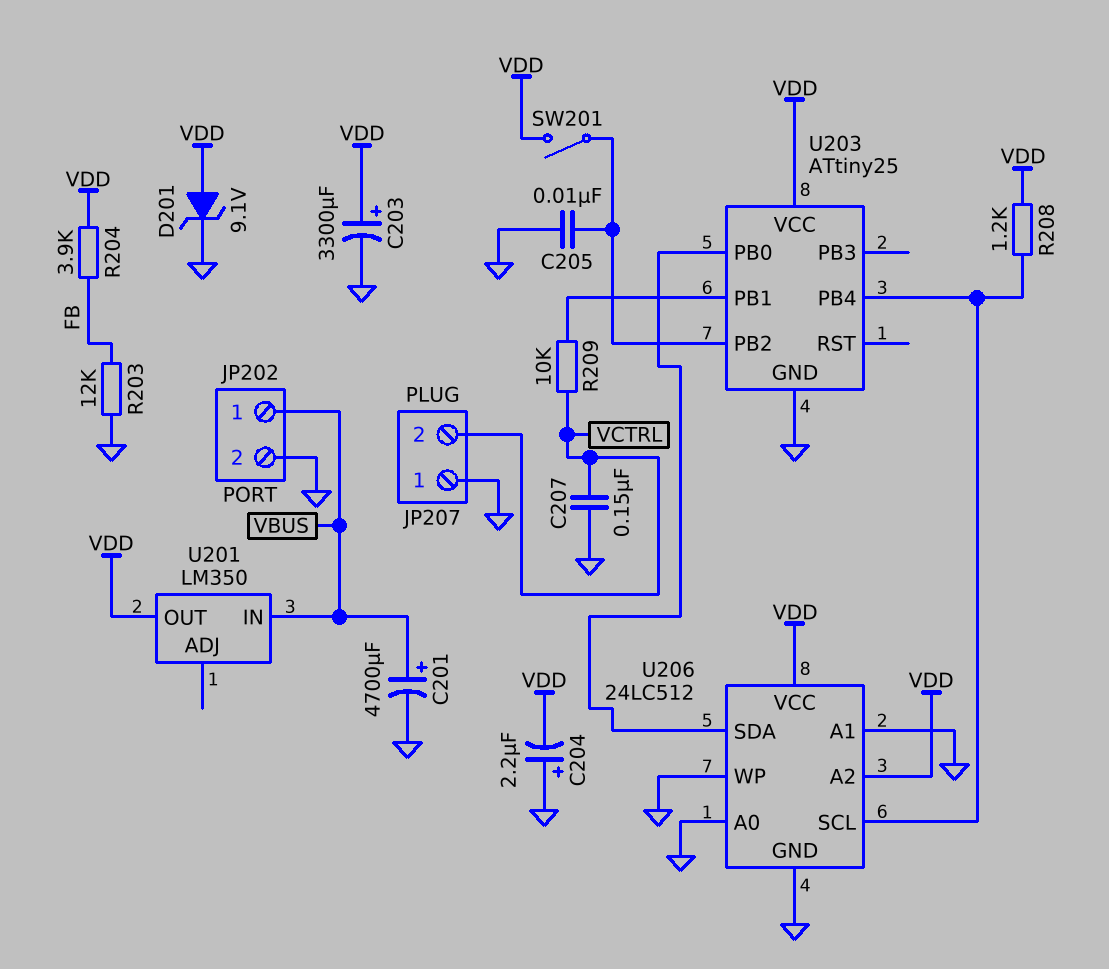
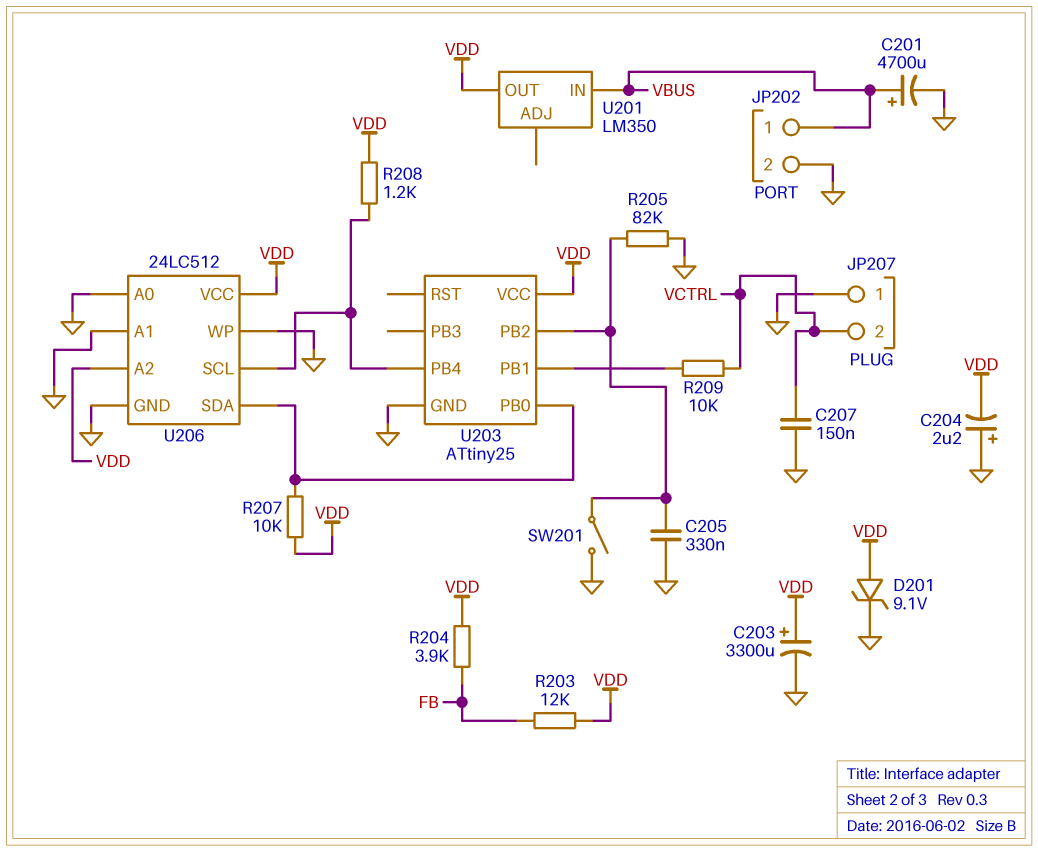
C205: 10nF (GND, U203/PB2) -> 330nF (GND, U203/PB2)
R203: 12k (FB, GND) -> 12k (FB, VDD)
R205: none -> 82k (GND, U203/PB2)
R207: none -> 10k (U203/PB0, VDD)
SW201: switch (U203/PB2, VDD) -> switch (GND, U203/PB2)

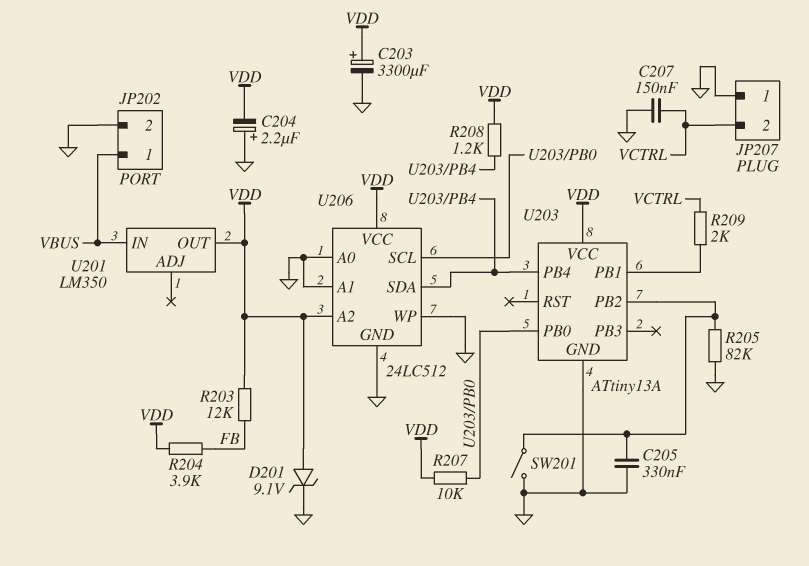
C201: 4700uF (plus VBUS, minus GND) -> none
R209: 10k (U203/PB1, VCTRL) -> 2k (U203/PB1, VCTRL)
U203: ATtiny25 -> ATtiny13A
U206 pin SCL: U203/PB4 -> U203/PB0
U206 pin SDA: U203/PB0 -> U203/PB4

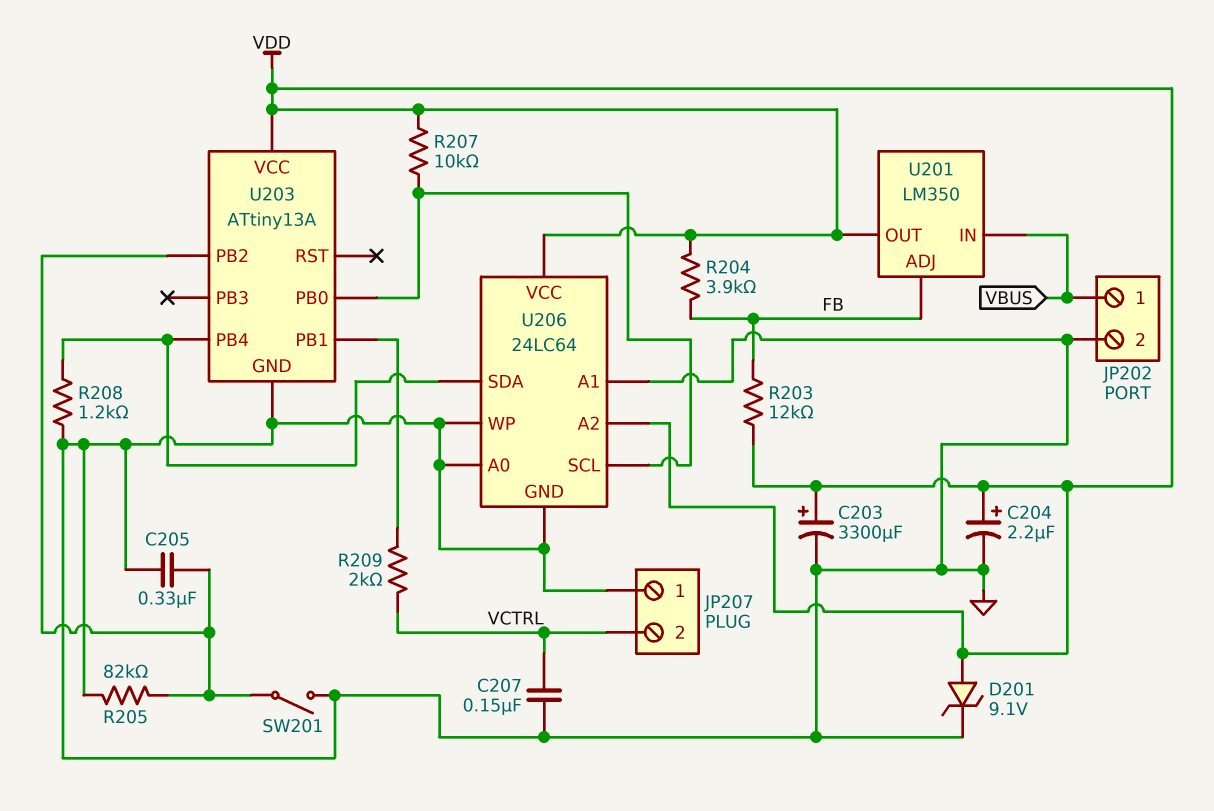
C204: 2.2uF (plus GND, minus VDD) -> 2.2uF (plus VDD, minus GND)
R208: 1.2k (U203/PB4, VDD) -> 1.2k (GND, U203/PB4)
U201 pin ADJ: none -> FB
U206: 24LC512 -> 24LC64

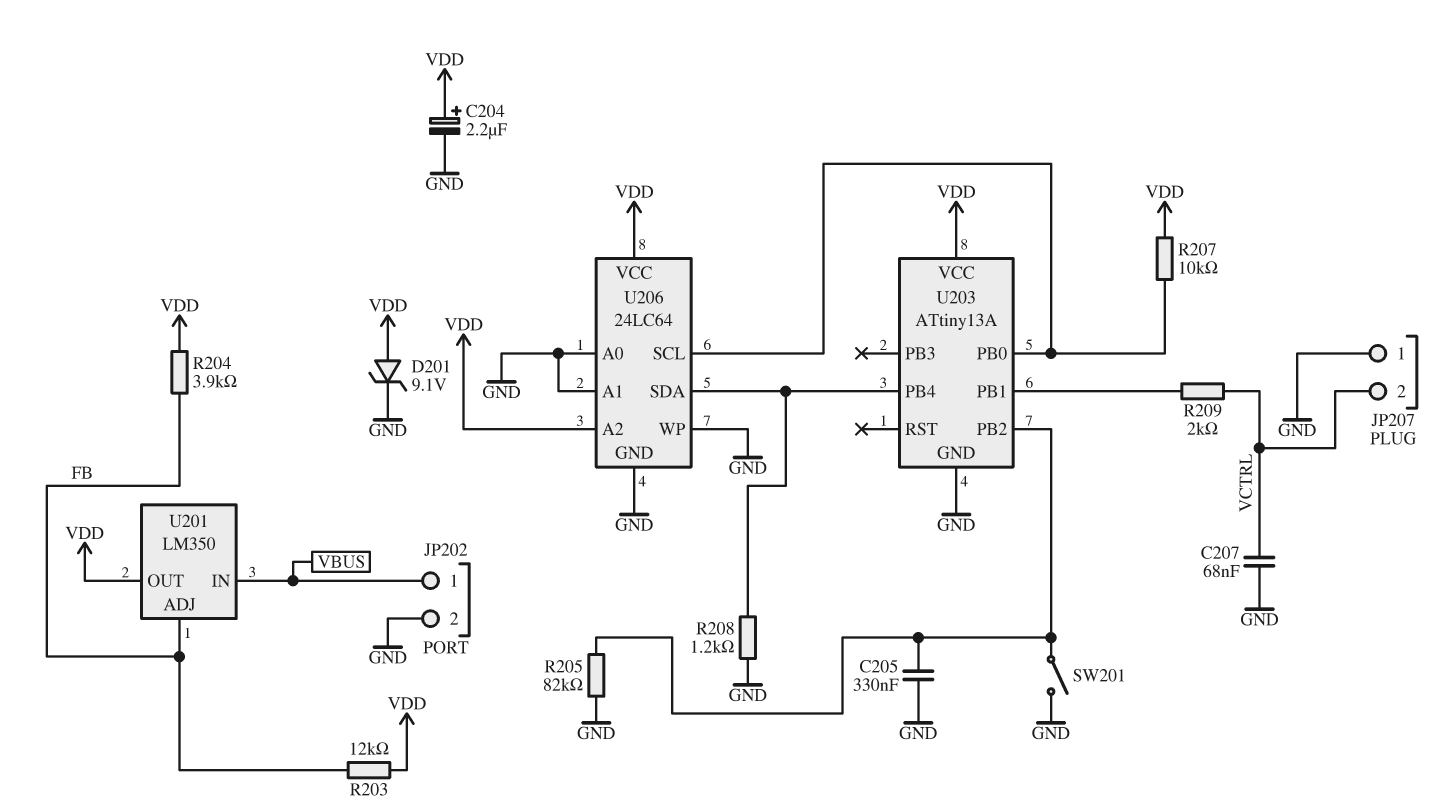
C203: 3300uF (plus VDD, minus GND) -> none
C207: 150nF (GND, VCTRL) -> 68nF (GND, VCTRL)

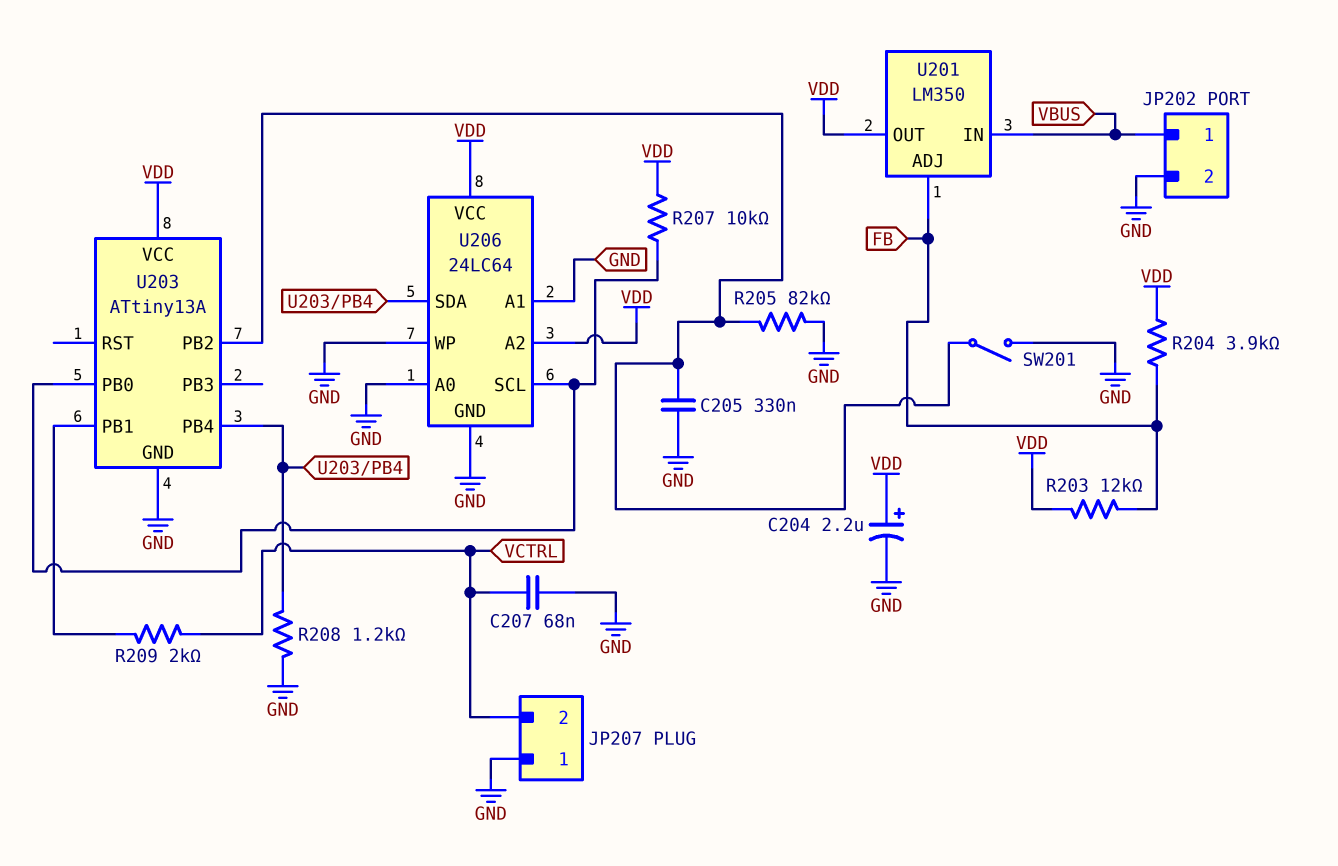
D201: zener 9.1V (A VDD, K GND) -> none

